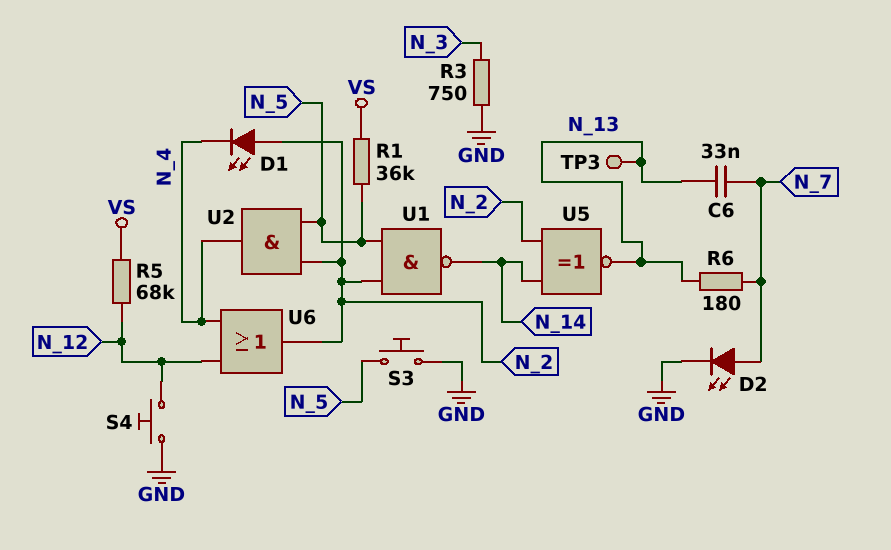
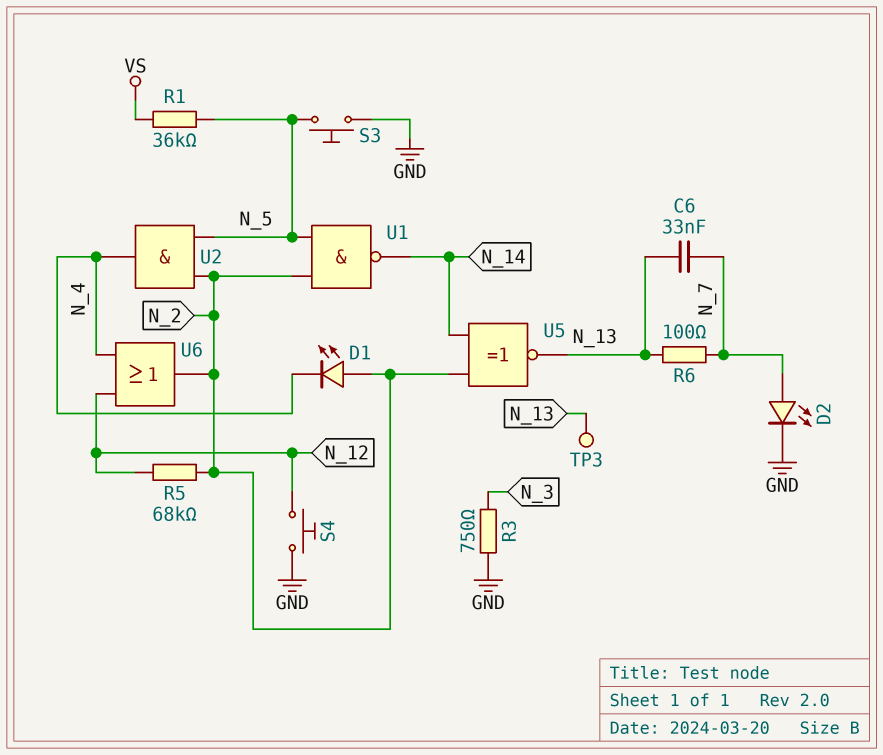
R5: 68k (N_12, VS) -> 68k (N_2, N_12)
R6: 180 (N_7, N_13) -> 100 (N_7, N_13)

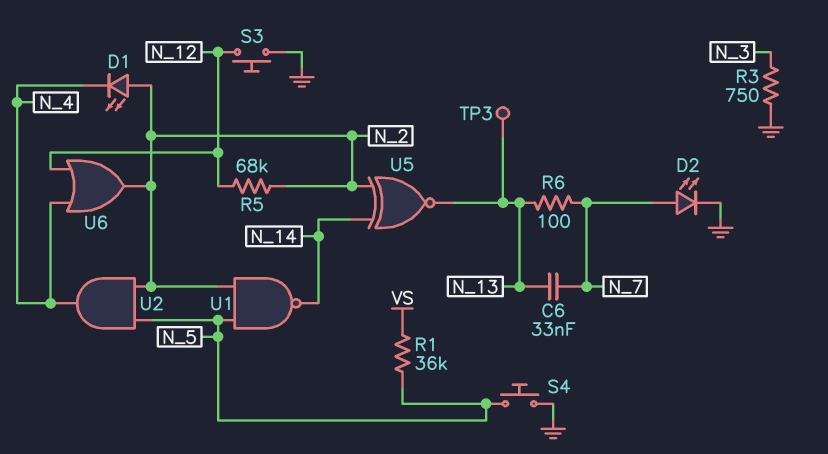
S3: button (GND, N_5) -> button (GND, N_12)
S4: button (GND, N_12) -> button (GND, N_5)

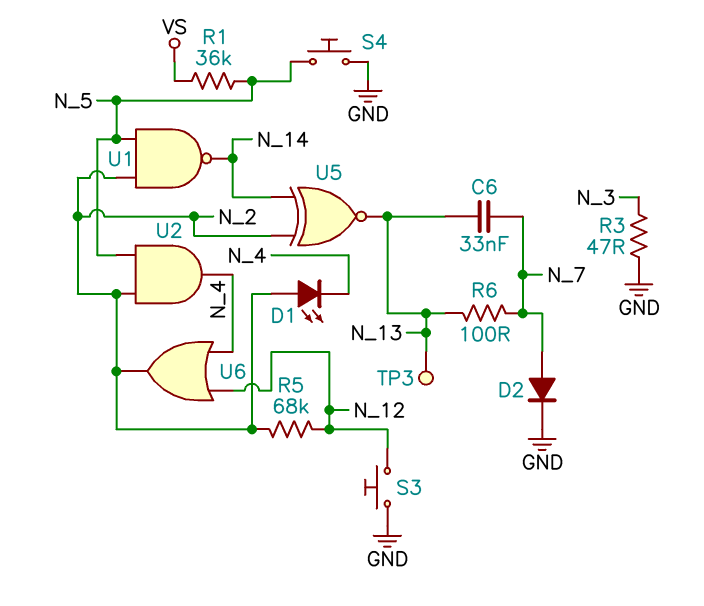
D2: LED (A N_7, K GND) -> diode (A N_7, K GND)
R3: 750 (GND, N_3) -> 47 (GND, N_3)

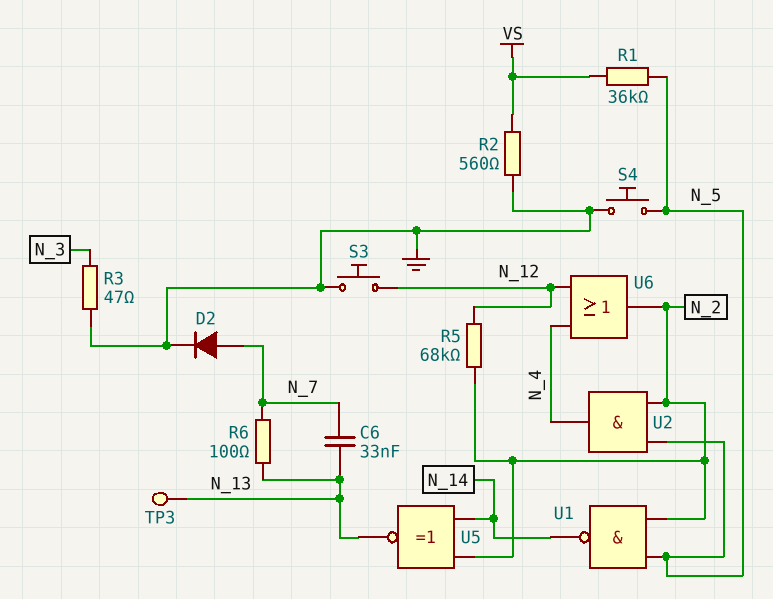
D1: LED (A N_2, K N_4) -> none
R2: none -> 560 (GND, VS)

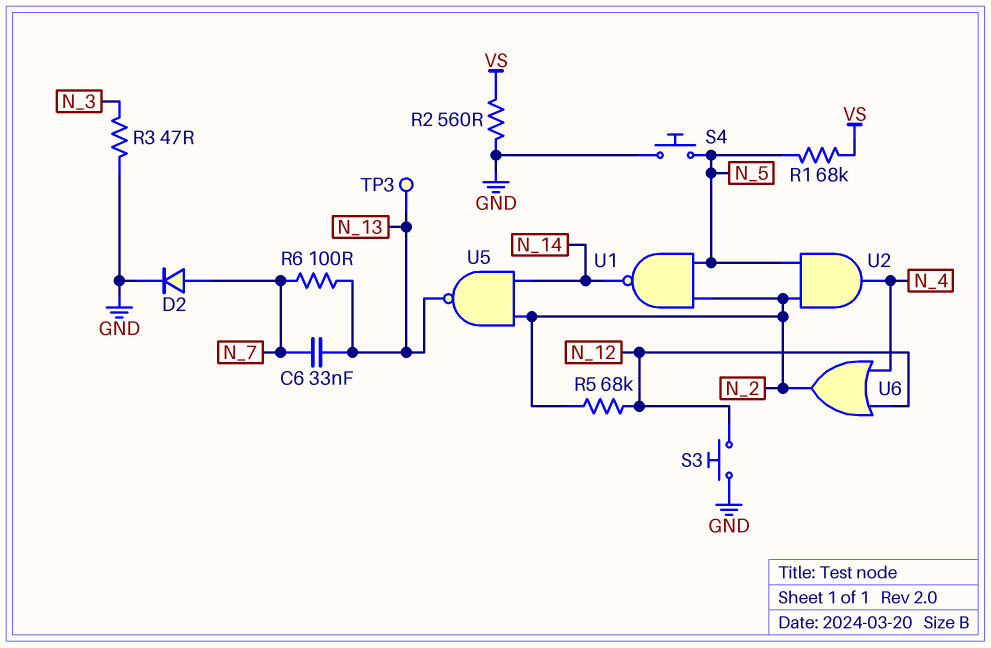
R1: 36k (N_5, VS) -> 68k (N_5, VS)
U5: XNOR (in N_2, in N_14, out N_13) -> NAND (in N_2, in N_14, out N_13)

